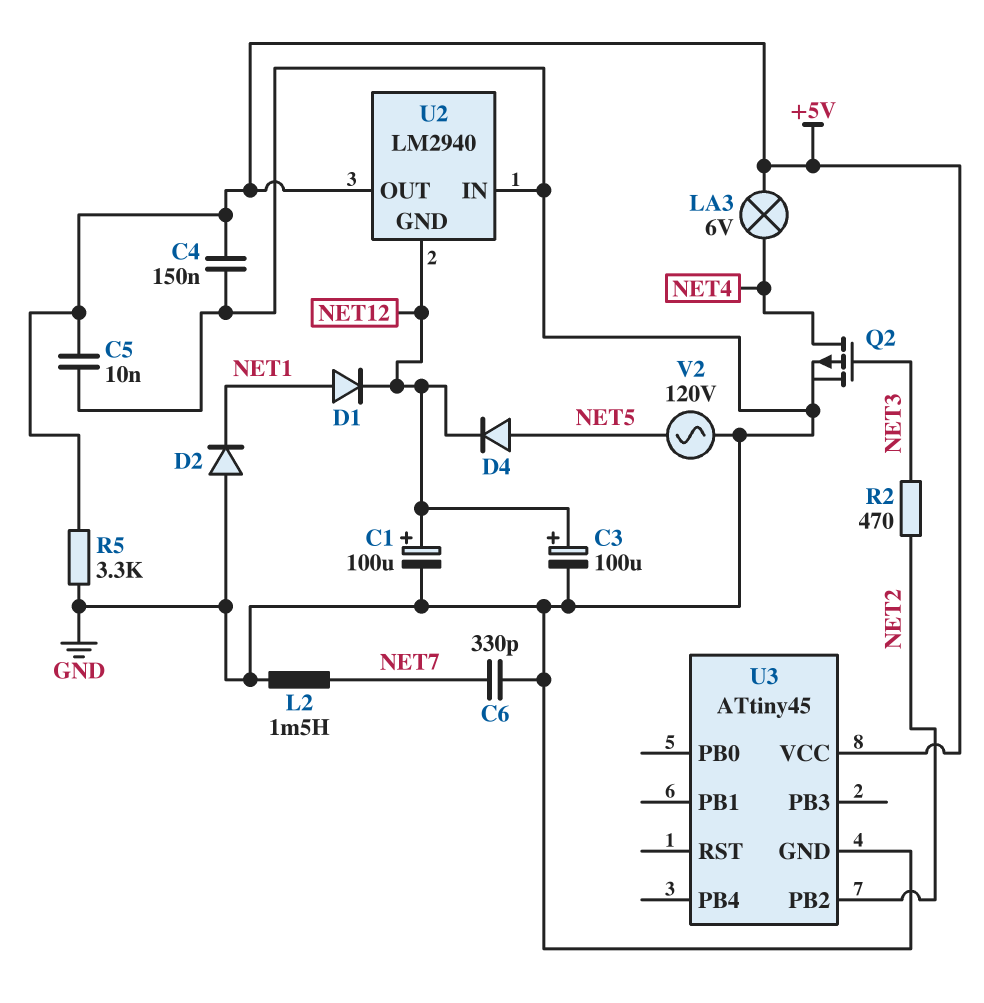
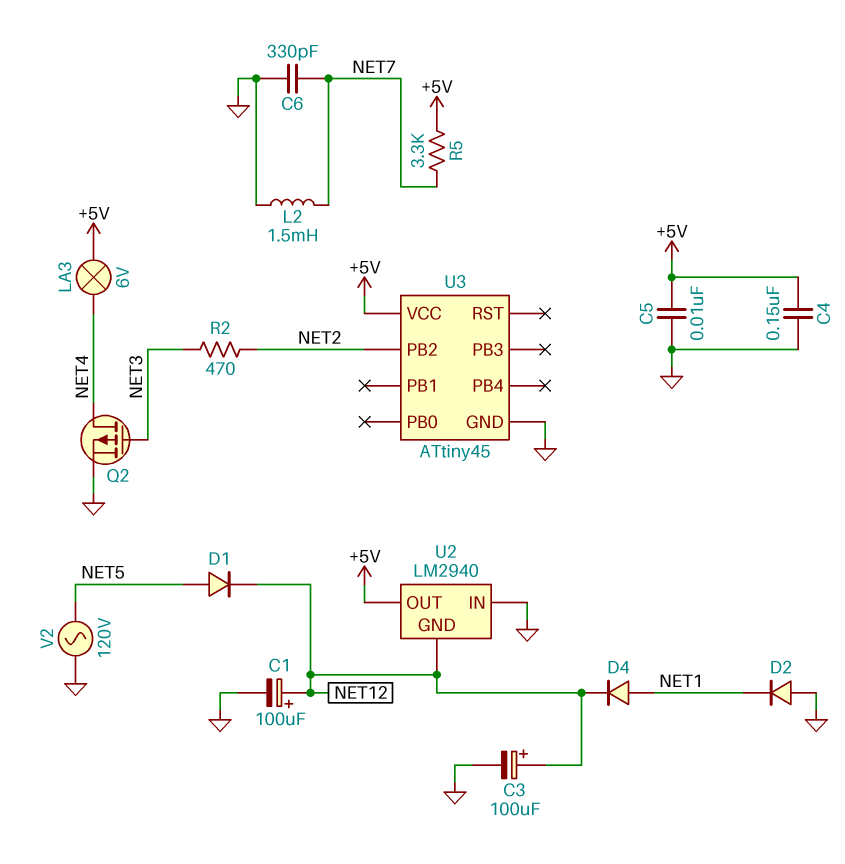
D1: diode (A NET1, K NET12) -> diode (A NET5, K NET12)
D4: diode (A NET5, K NET12) -> diode (A NET1, K NET12)
R5: 3.3k (+5V, GND) -> 3.3k (+5V, NET7)

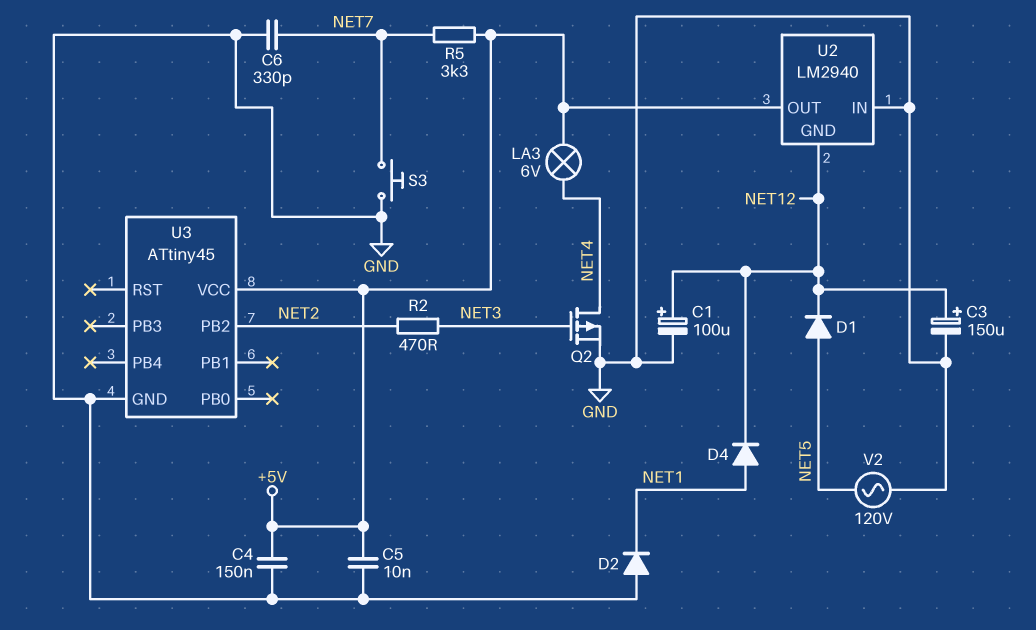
C3: 100uF (plus NET12, minus GND) -> 150uF (plus NET12, minus GND)
L2: 1.5mH (GND, NET7) -> none
S3: none -> button (GND, NET7)

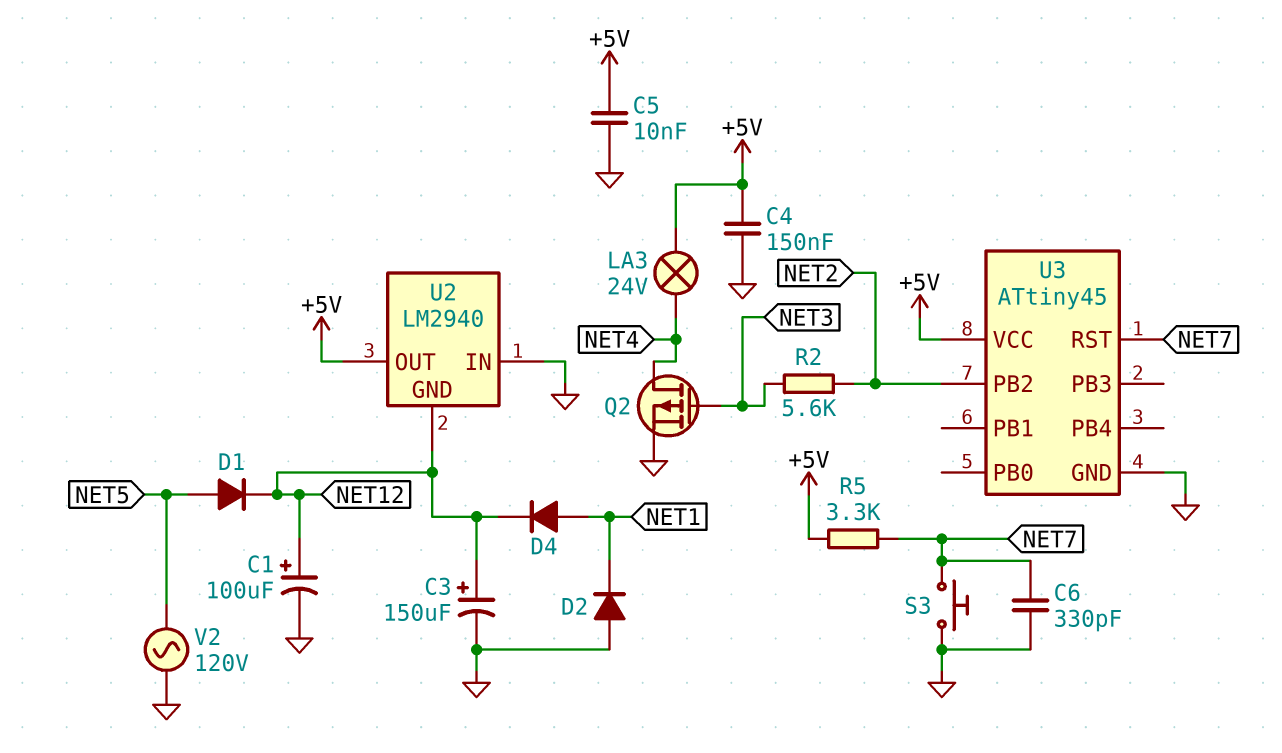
LA3: lamp 6V (+5V, NET4) -> lamp 24V (+5V, NET4)
R2: 470 (NET2, NET3) -> 5.6k (NET2, NET3)
U3 pin RST: none -> NET7

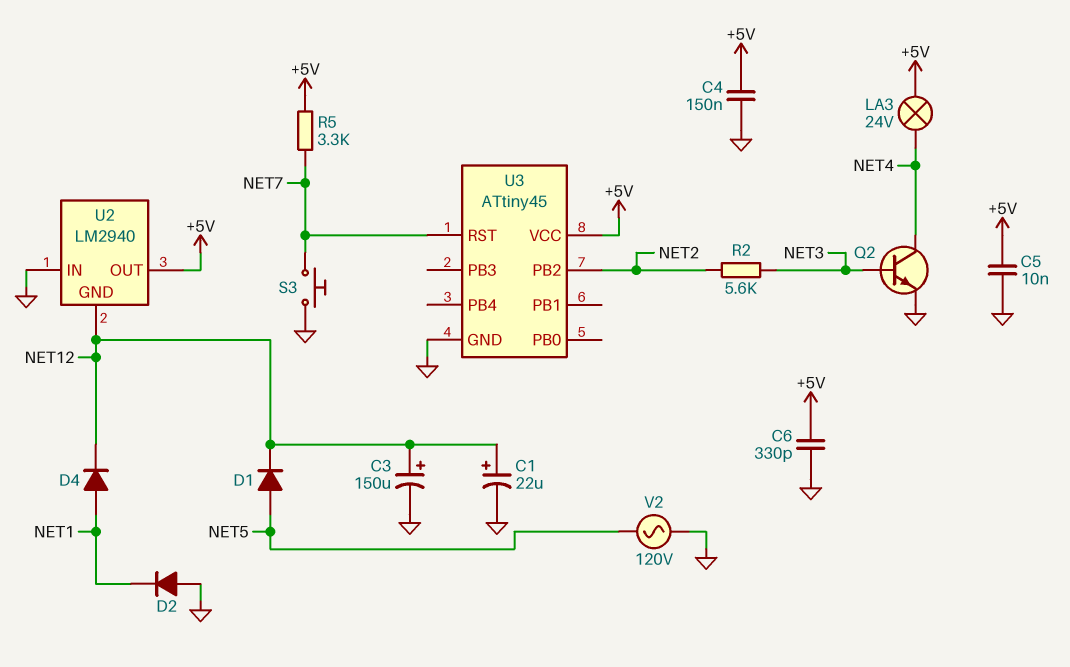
C1: 100uF (plus NET12, minus GND) -> 22uF (plus NET12, minus GND)
C6: 330pF (GND, NET7) -> 330pF (+5V, GND)
Q2: PMOS (G NET3, D NET4, S GND) -> NPN (B NET3, C NET4, E GND)

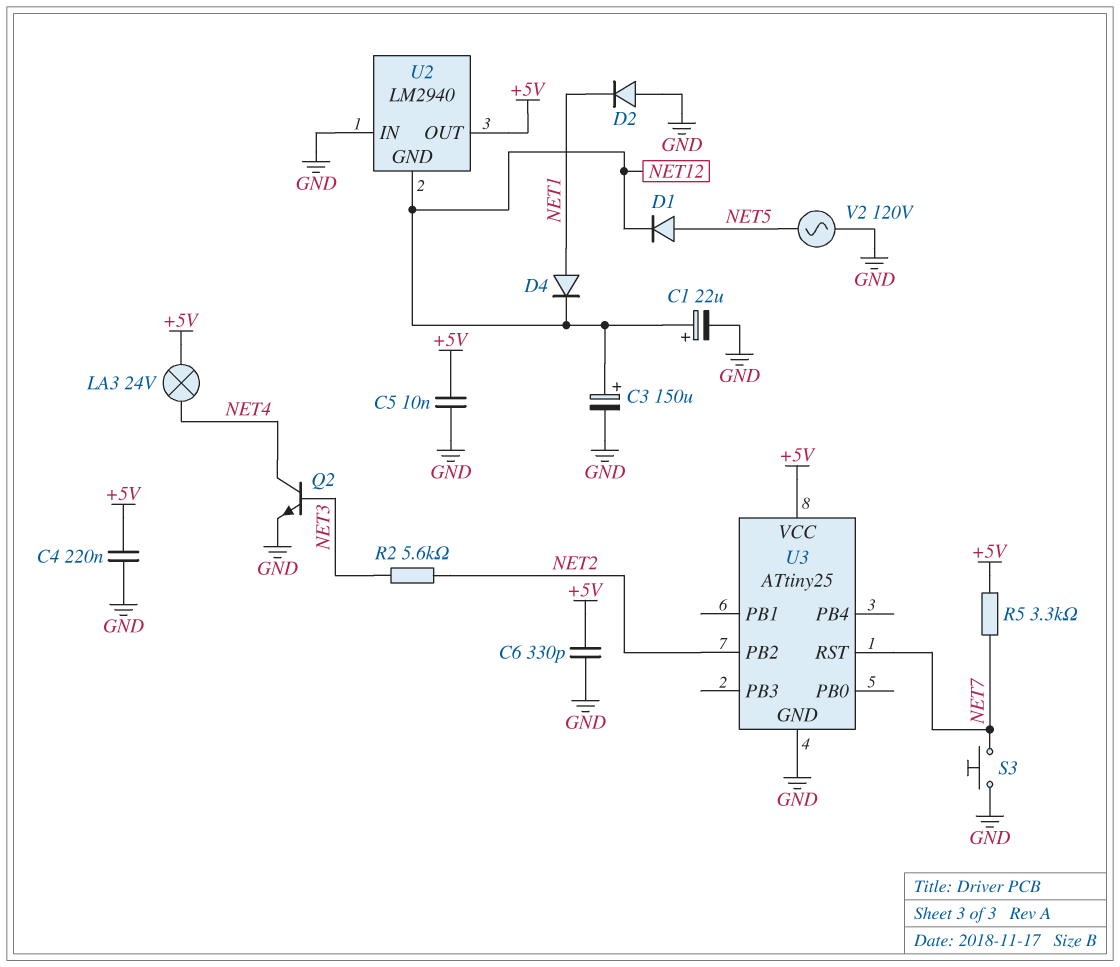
C4: 150nF (+5V, GND) -> 220nF (+5V, GND)
U3: ATtiny45 -> ATtiny25

